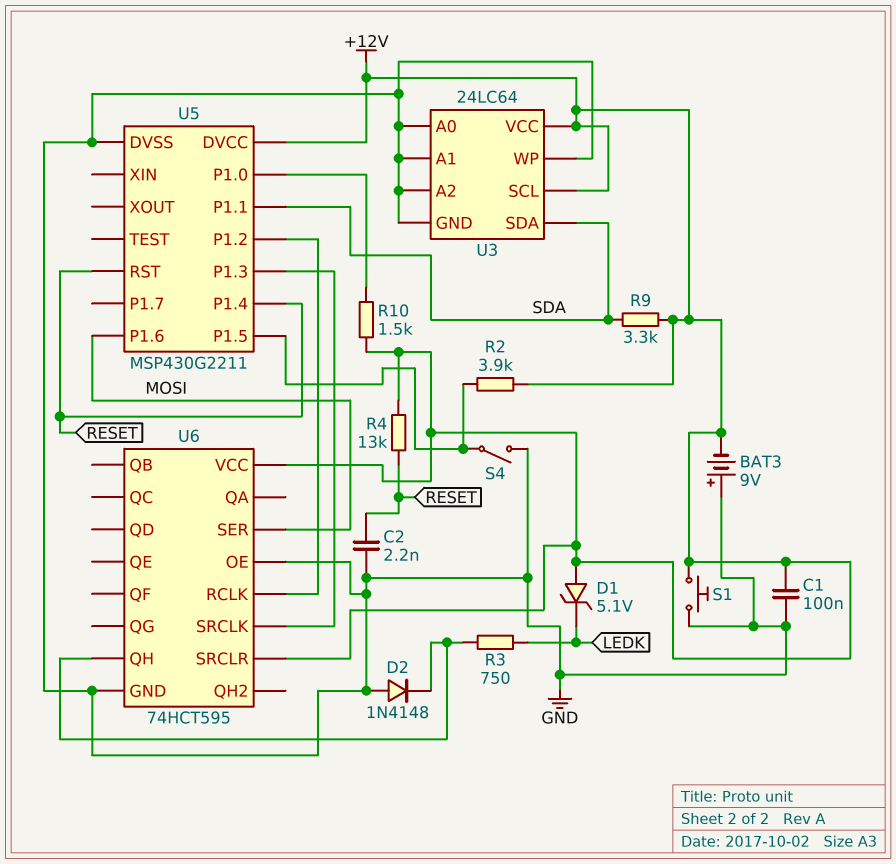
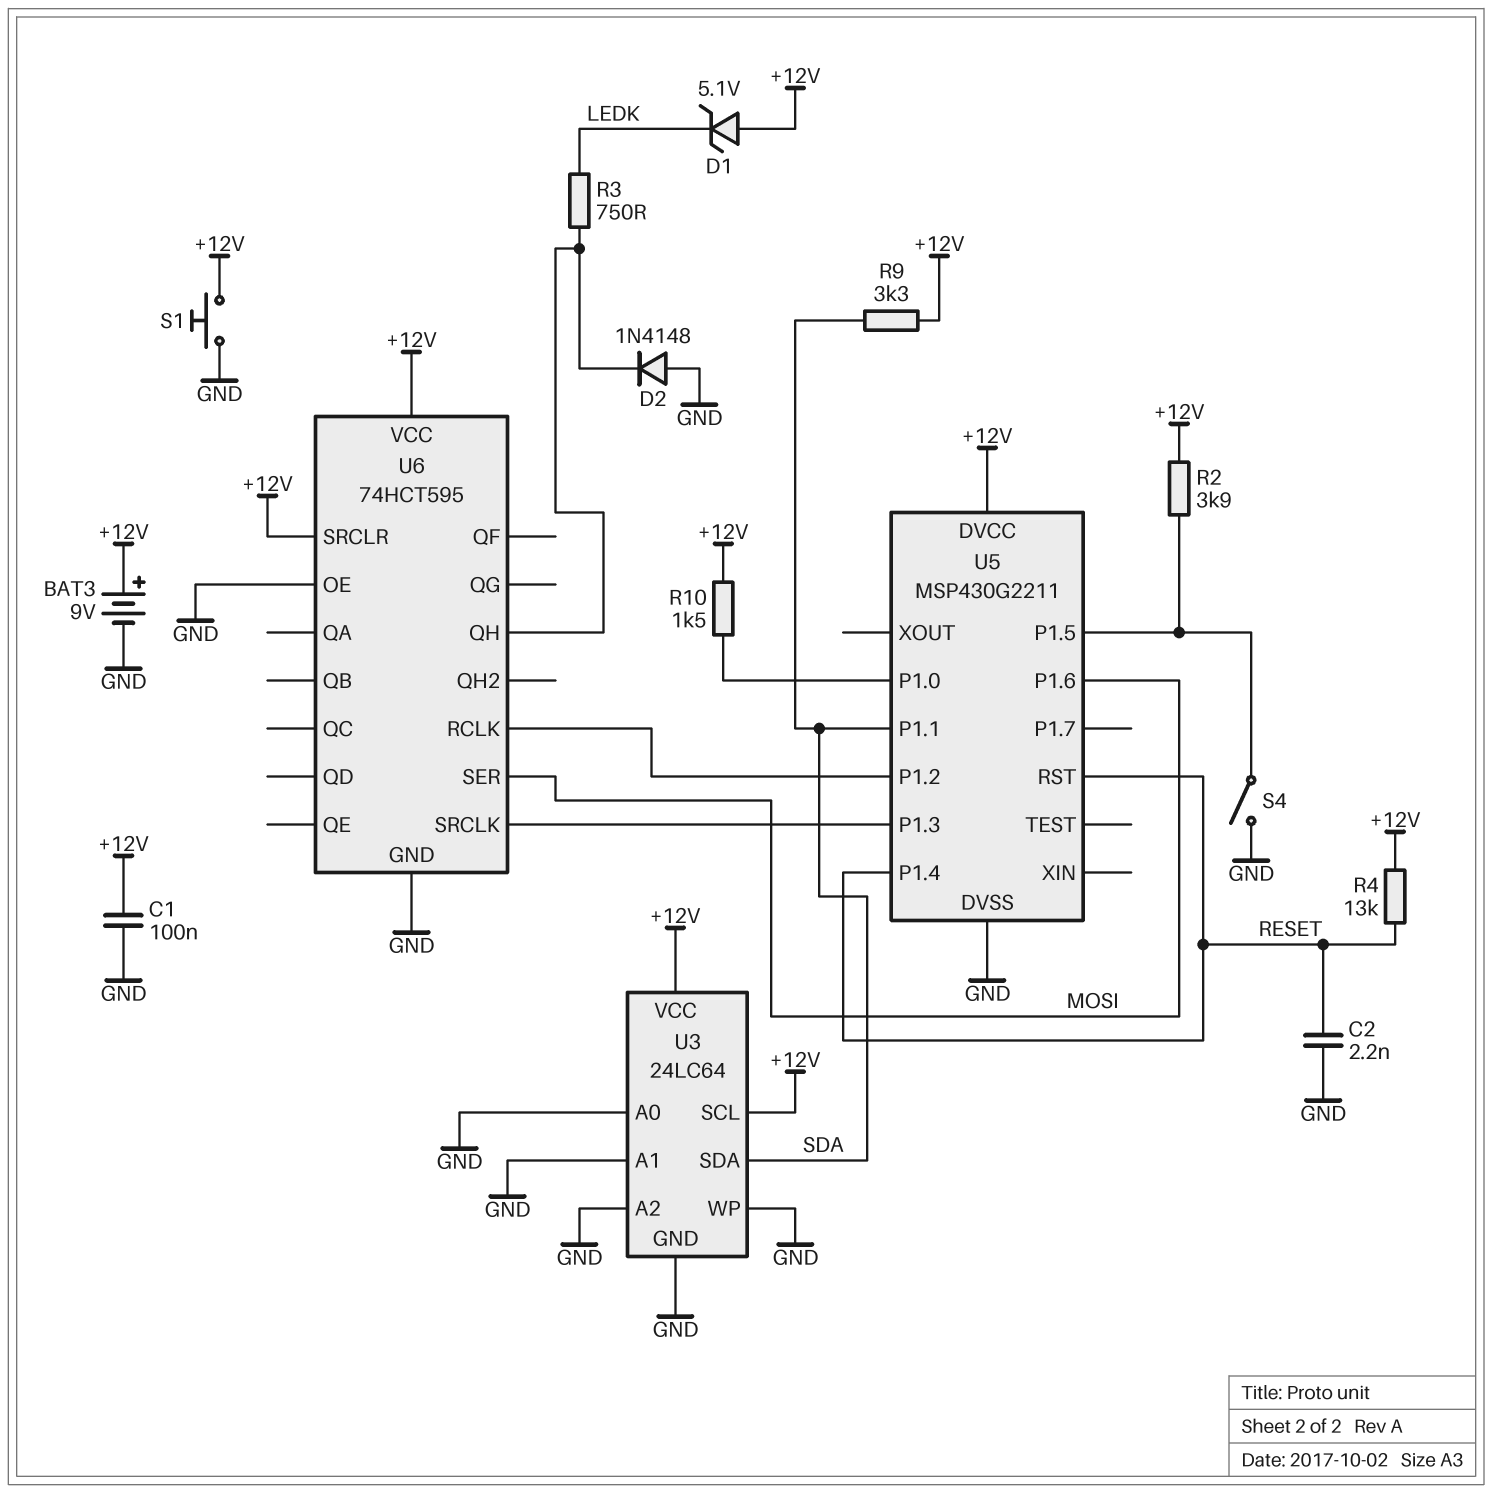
BAT3: 9V (plus GND, minus +12V) -> 9V (plus +12V, minus GND)

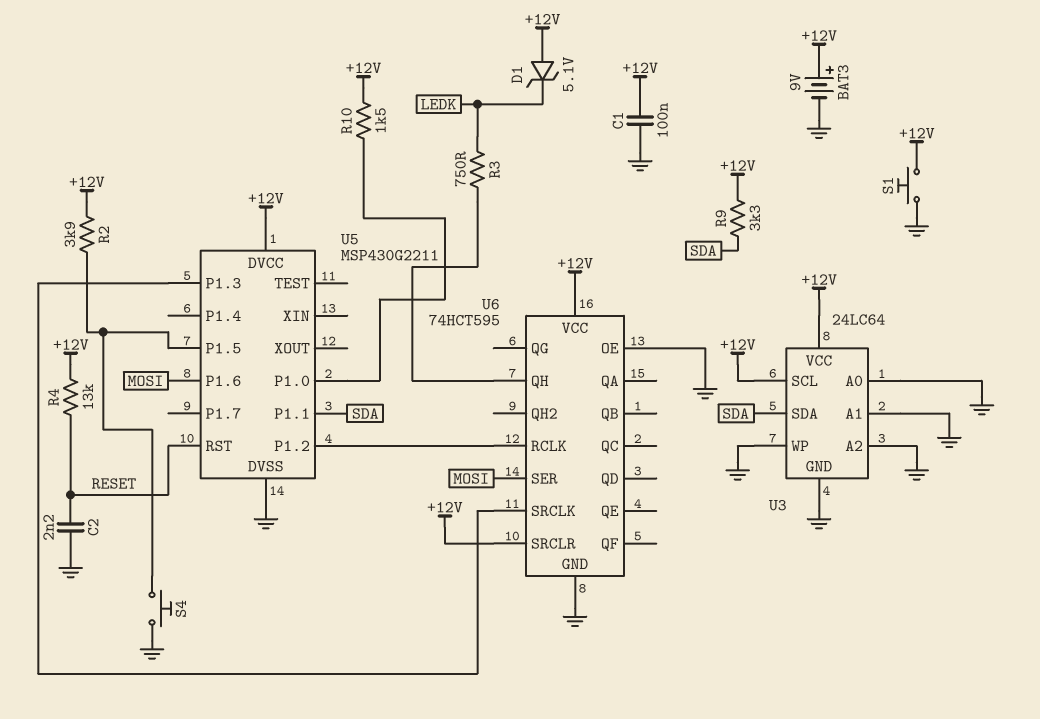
D2: diode 1N4148 (A GND, K U6/QH) -> none
S4: switch (GND, U5/P1.5) -> button (GND, U5/P1.5)
U5 pin P1.4: RESET -> none

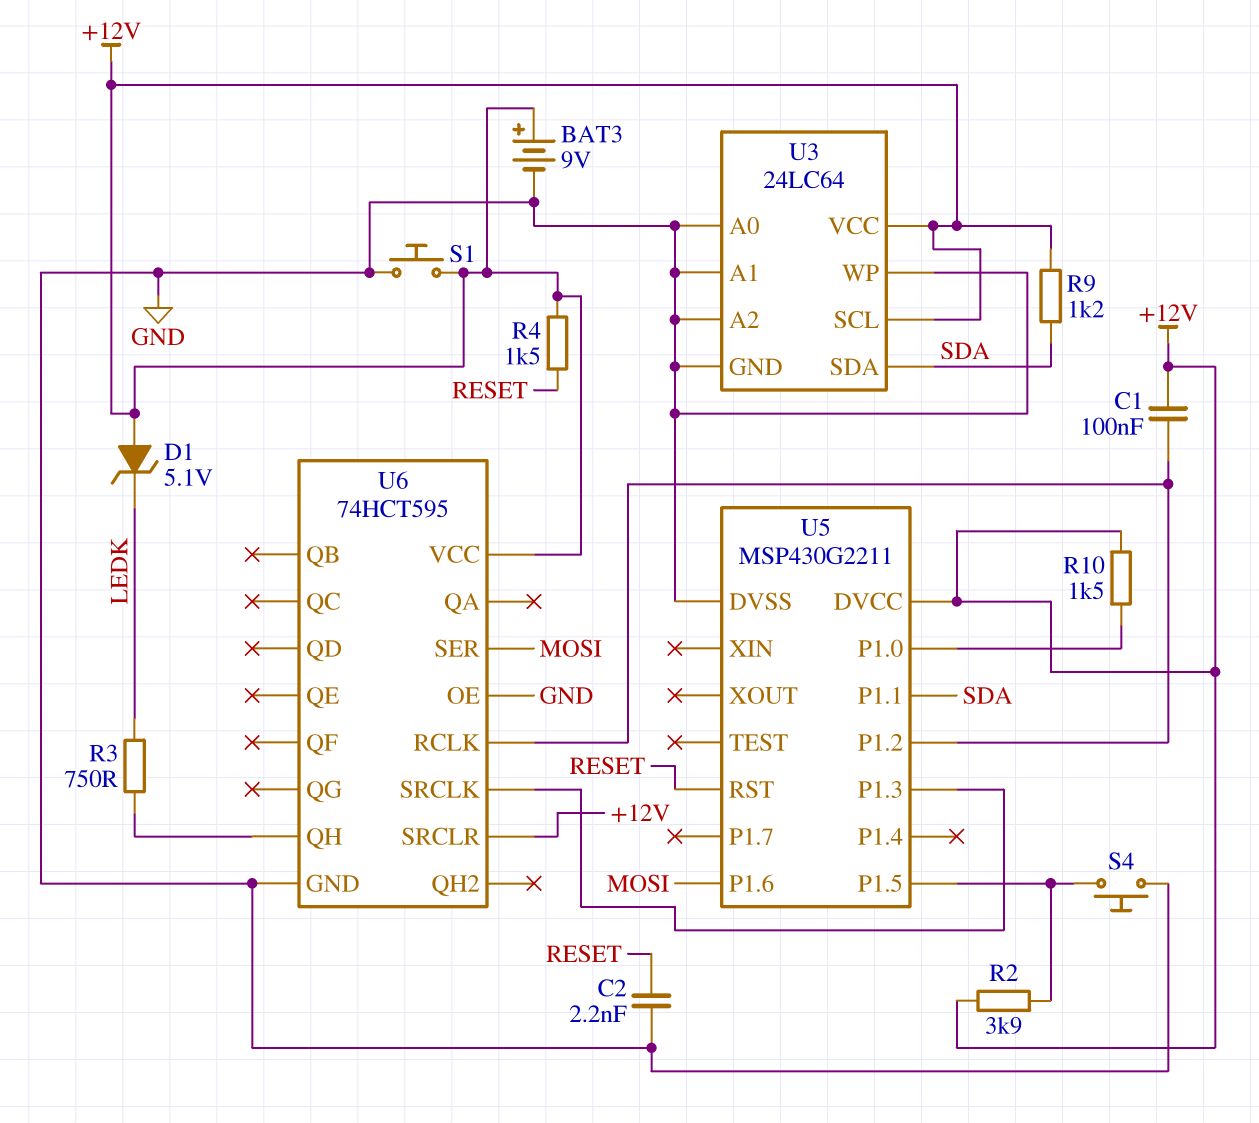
C1: 100nF (+12V, GND) -> 100nF (+12V, U5/P1.2)
R4: 13k (+12V, RESET) -> 1.5k (+12V, RESET)
R9: 3.3k (+12V, SDA) -> 1.2k (+12V, SDA)

